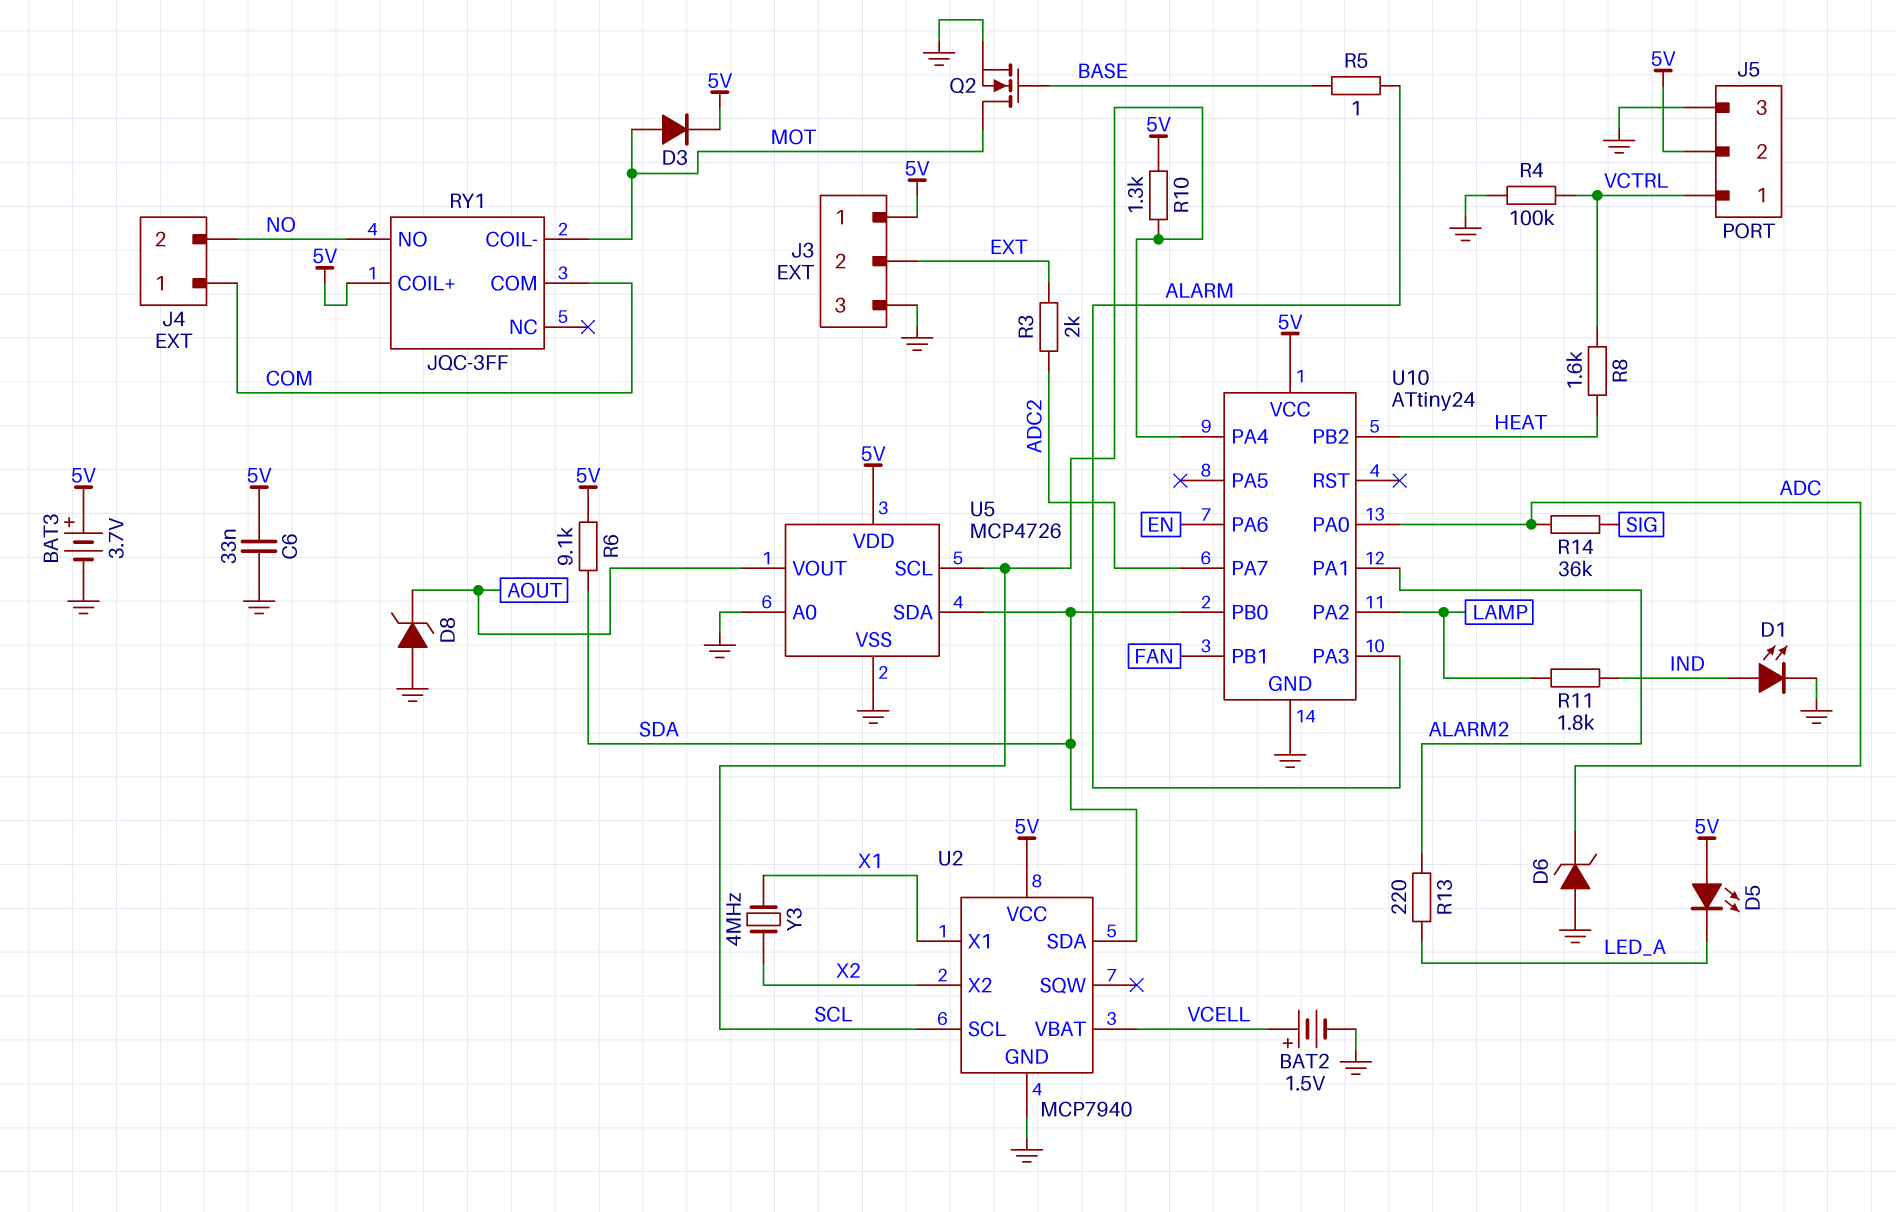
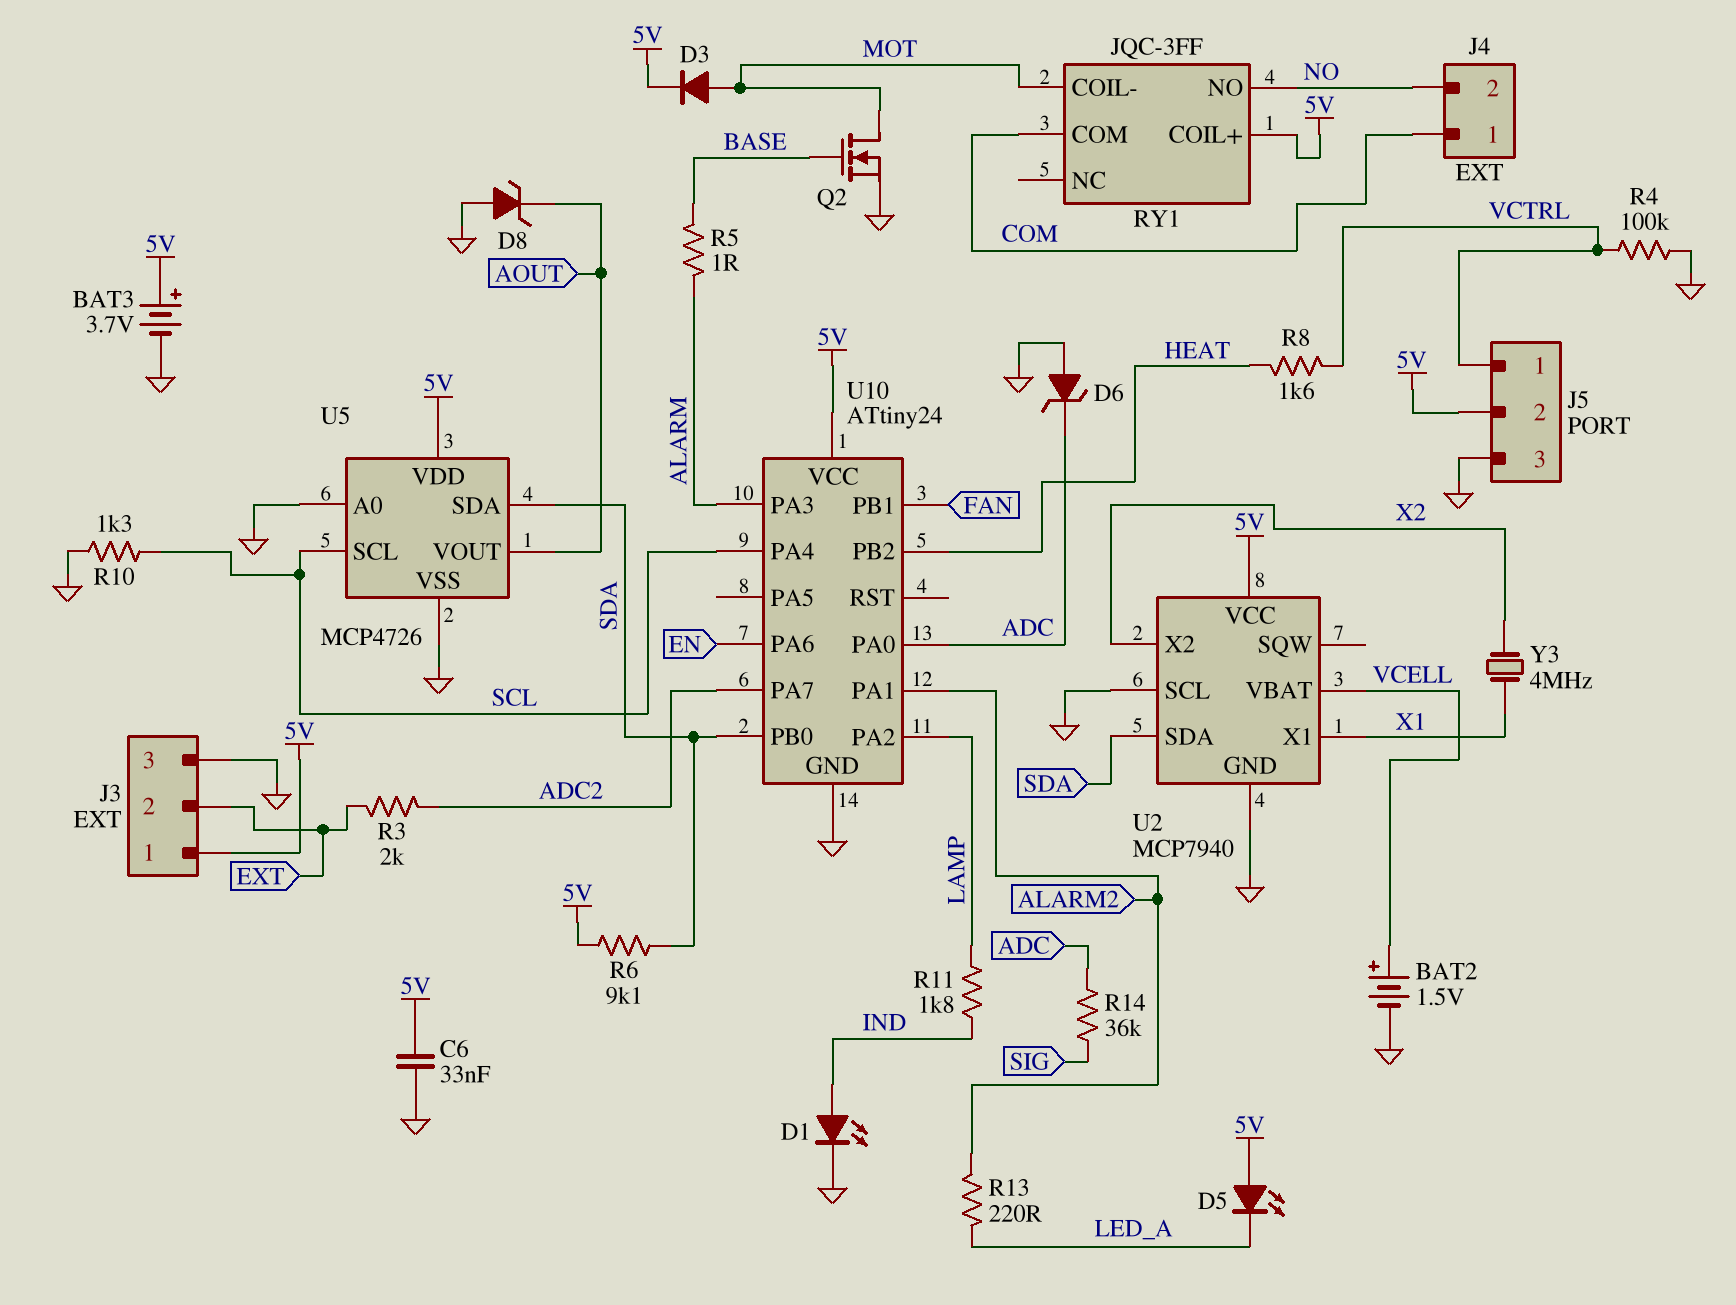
R10: 1.3k (5V, SCL) -> 1.3k (GND, SCL)
U2 pin SCL: SCL -> GND

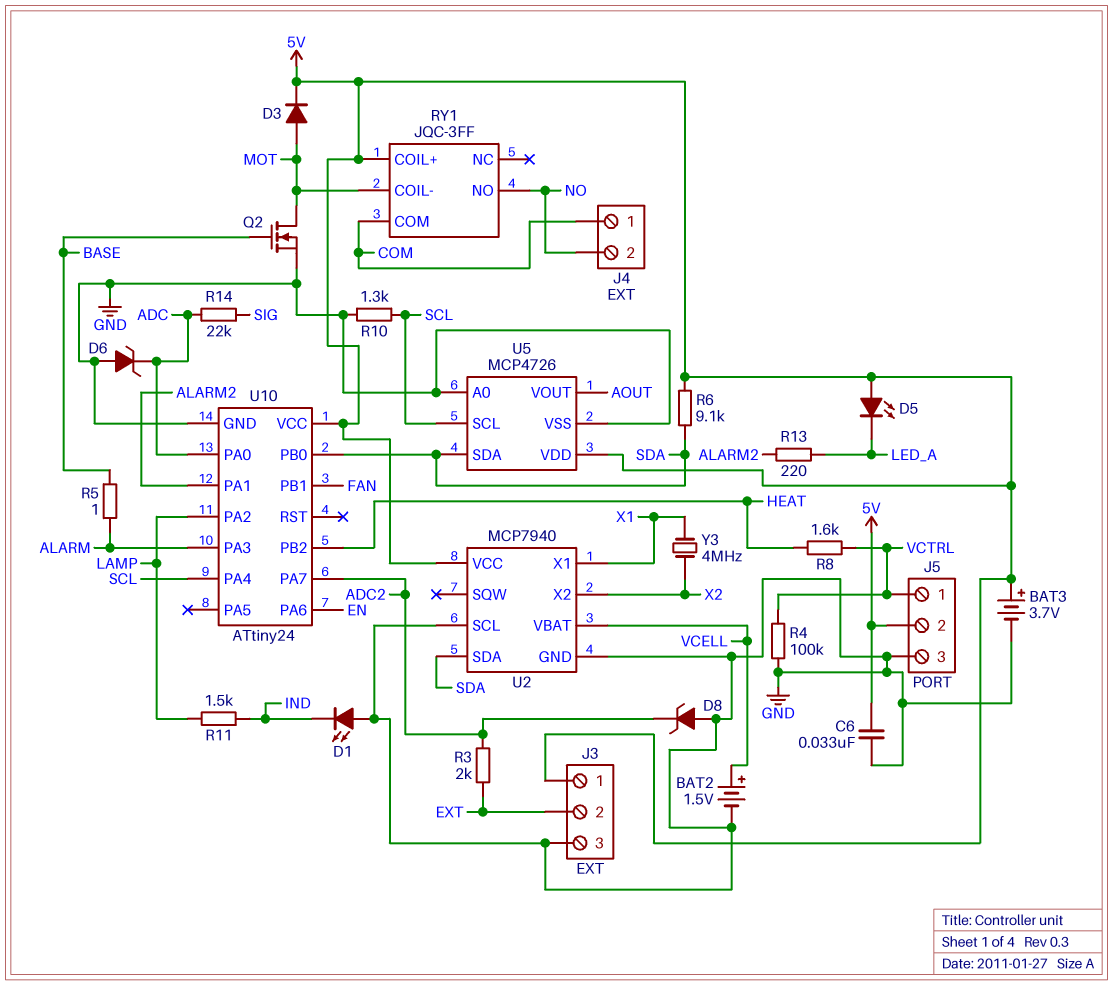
D1: LED (A IND, K GND) -> LED (A GND, K IND)
D8: zener (A GND, K AOUT) -> zener (A GND, K ADC2)
R11: 1.8k (IND, LAMP) -> 1.5k (IND, LAMP)
R14: 36k (ADC, SIG) -> 22k (ADC, SIG)

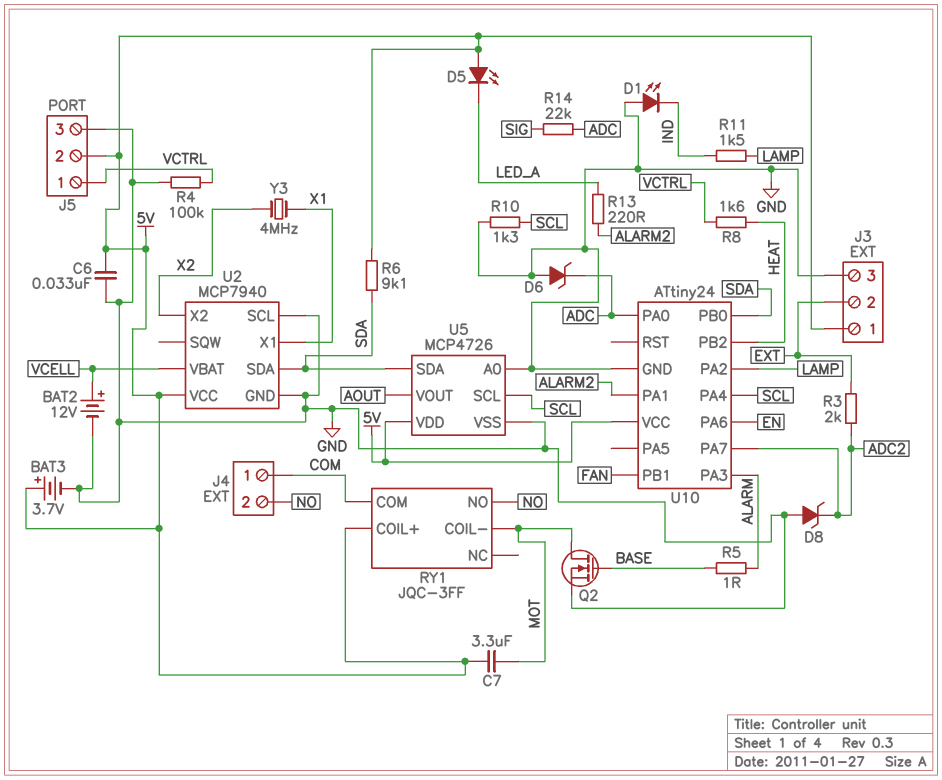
BAT2: 1.5V (plus VCELL, minus GND) -> 12V (plus VCELL, minus GND)
C7: none -> 3.3uF (5V, MOT)
D3: diode (A MOT, K 5V) -> none

